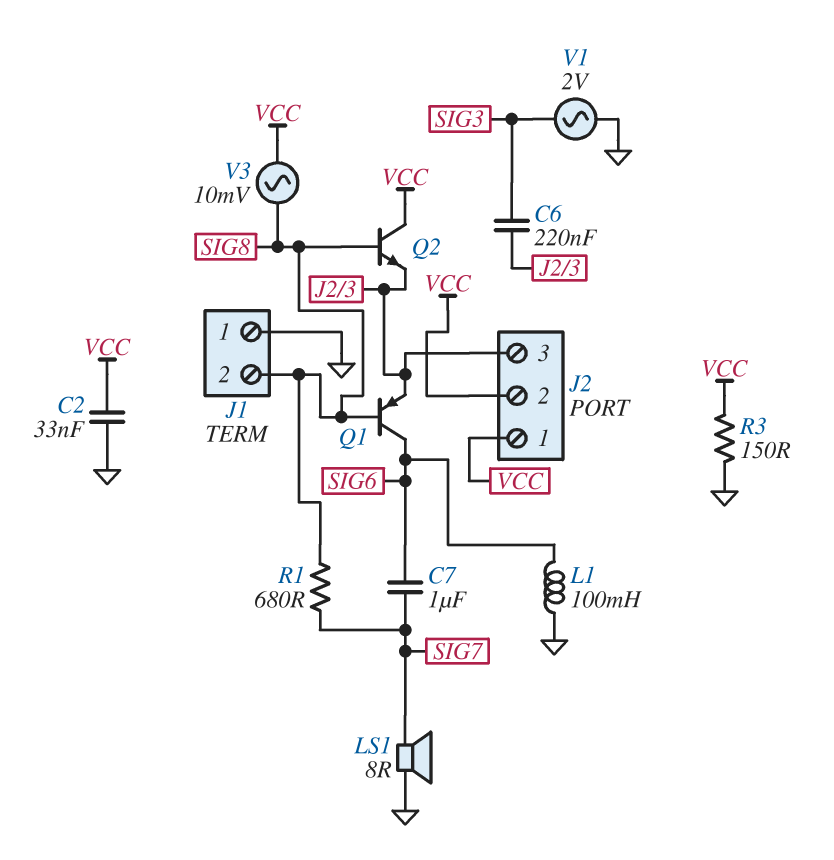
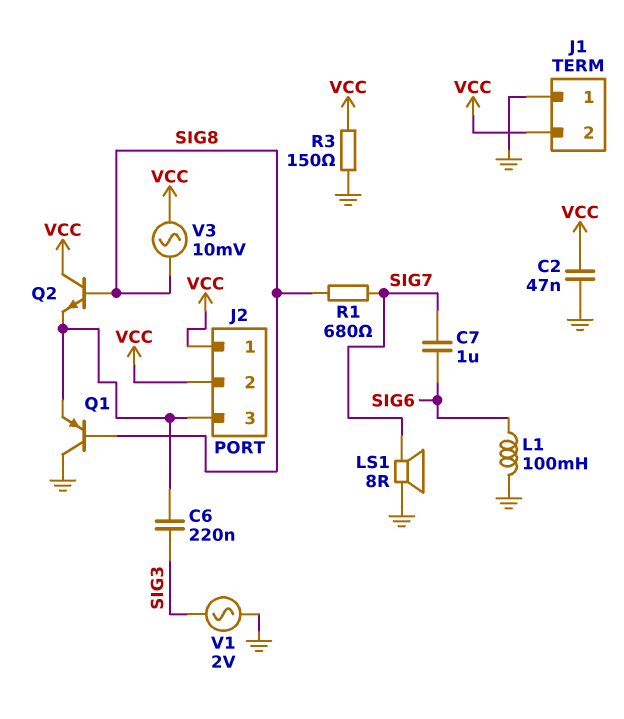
C2: 33nF (GND, VCC) -> 47nF (GND, VCC)
J1 pin 2: SIG8 -> VCC
Q1: PNP (B SIG8, C SIG6, E J2/3) -> PNP (B SIG8, C GND, E J2/3)

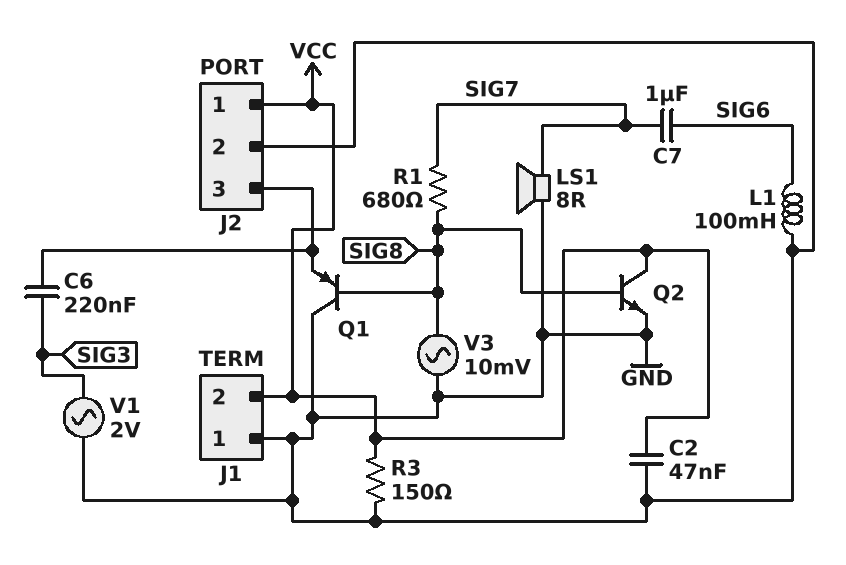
J2 pin 2: VCC -> GND
Q2: NPN (B SIG8, C VCC, E J2/3) -> NPN (B SIG8, C VCC, E GND)
V3: AC 10mV (SIG8, VCC) -> AC 10mV (GND, SIG8)

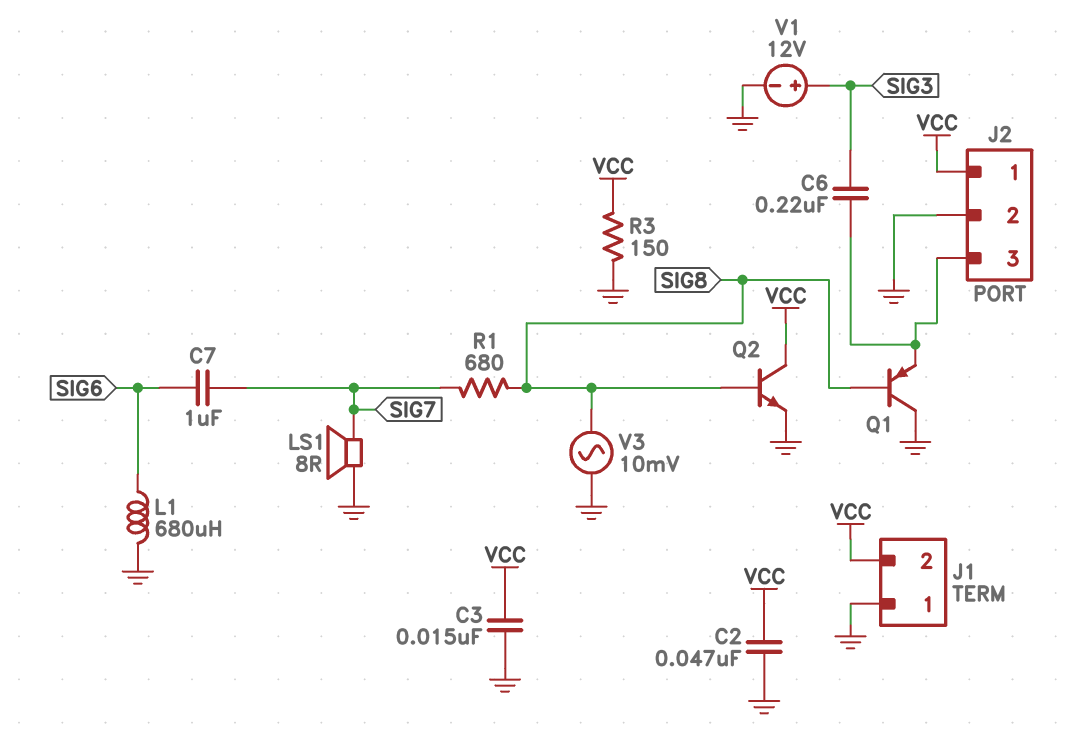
C3: none -> 15nF (GND, VCC)
L1: 100mH (GND, SIG6) -> 680uH (GND, SIG6)
V1: AC 2V (GND, SIG3) -> 12V (plus SIG3, minus GND)

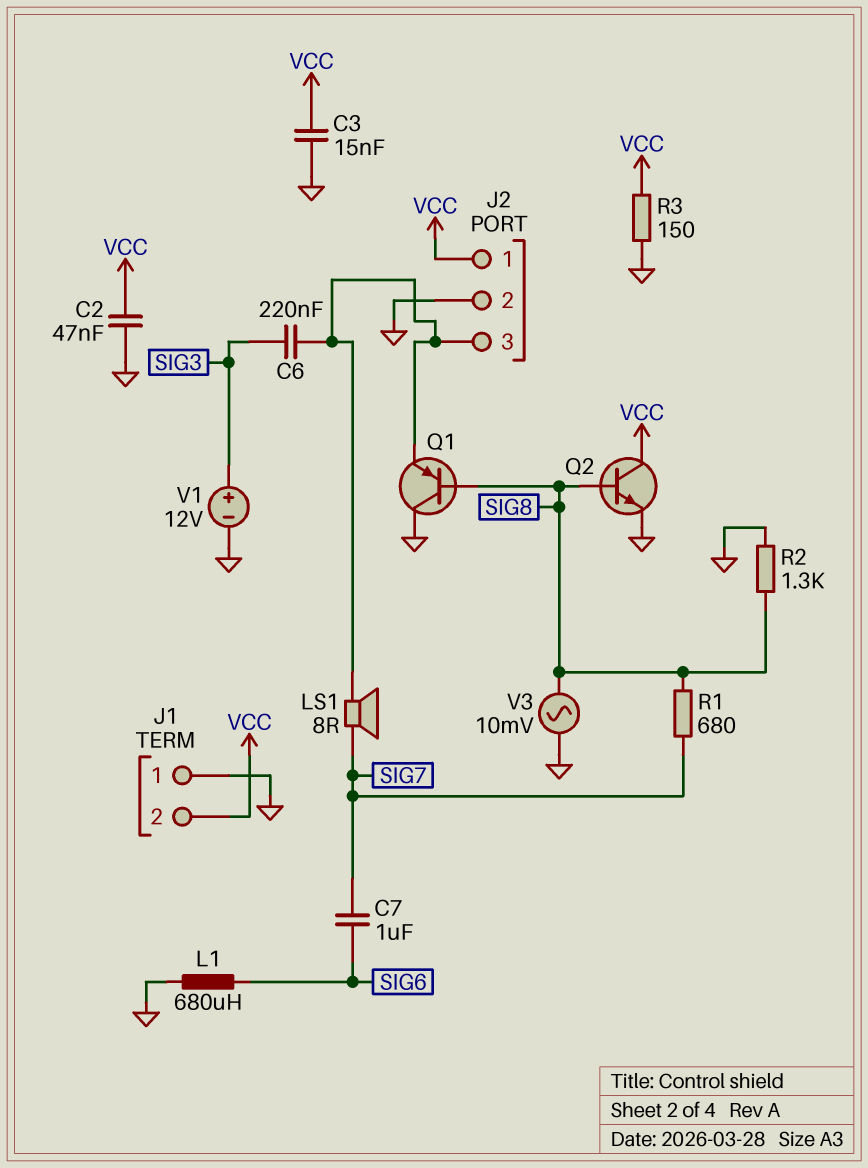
LS1: speaker 8R (GND, SIG7) -> speaker 8R (J2/3, SIG7)
R2: none -> 1.3k (GND, SIG8)

